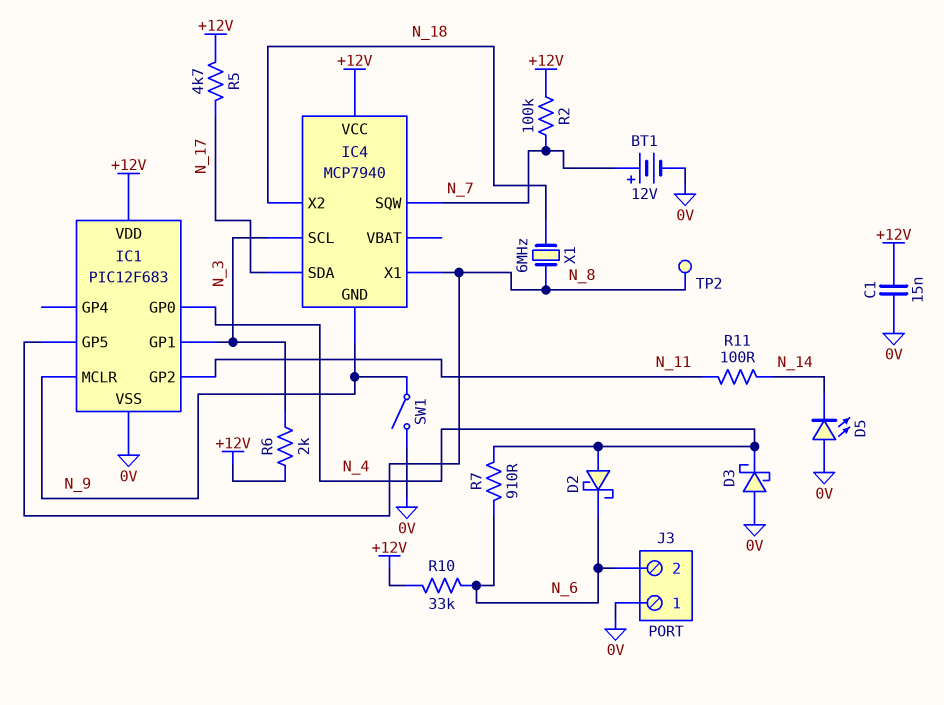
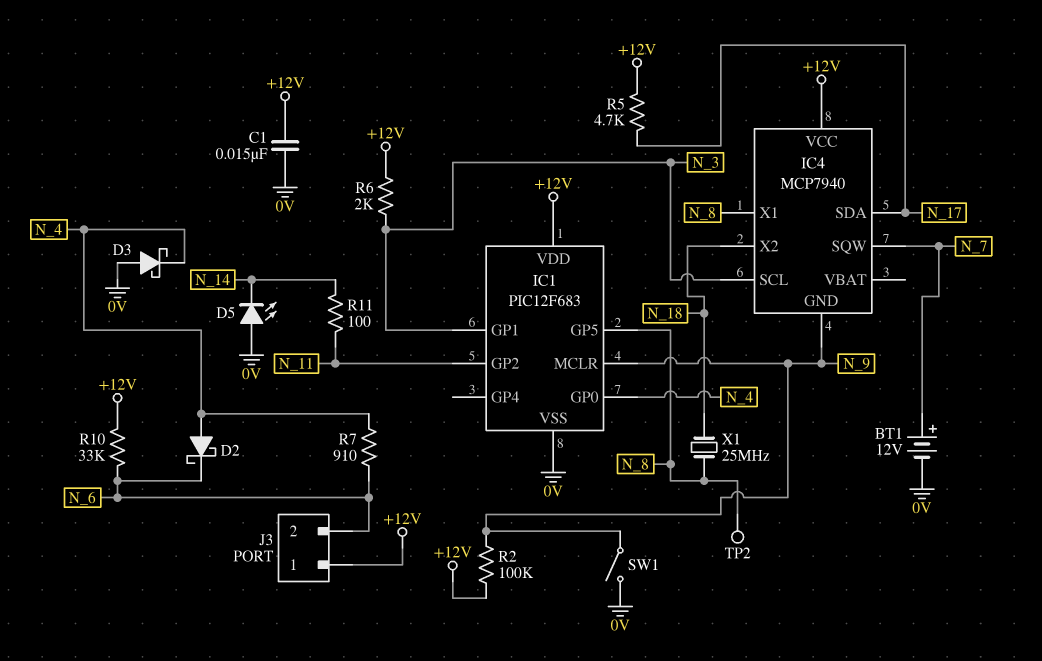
J3 pin 1: 0V -> +12V
R2: 100k (+12V, N_7) -> 100k (+12V, N_9)
X1: 6MHz (N_8, N_18) -> 25MHz (N_8, N_18)

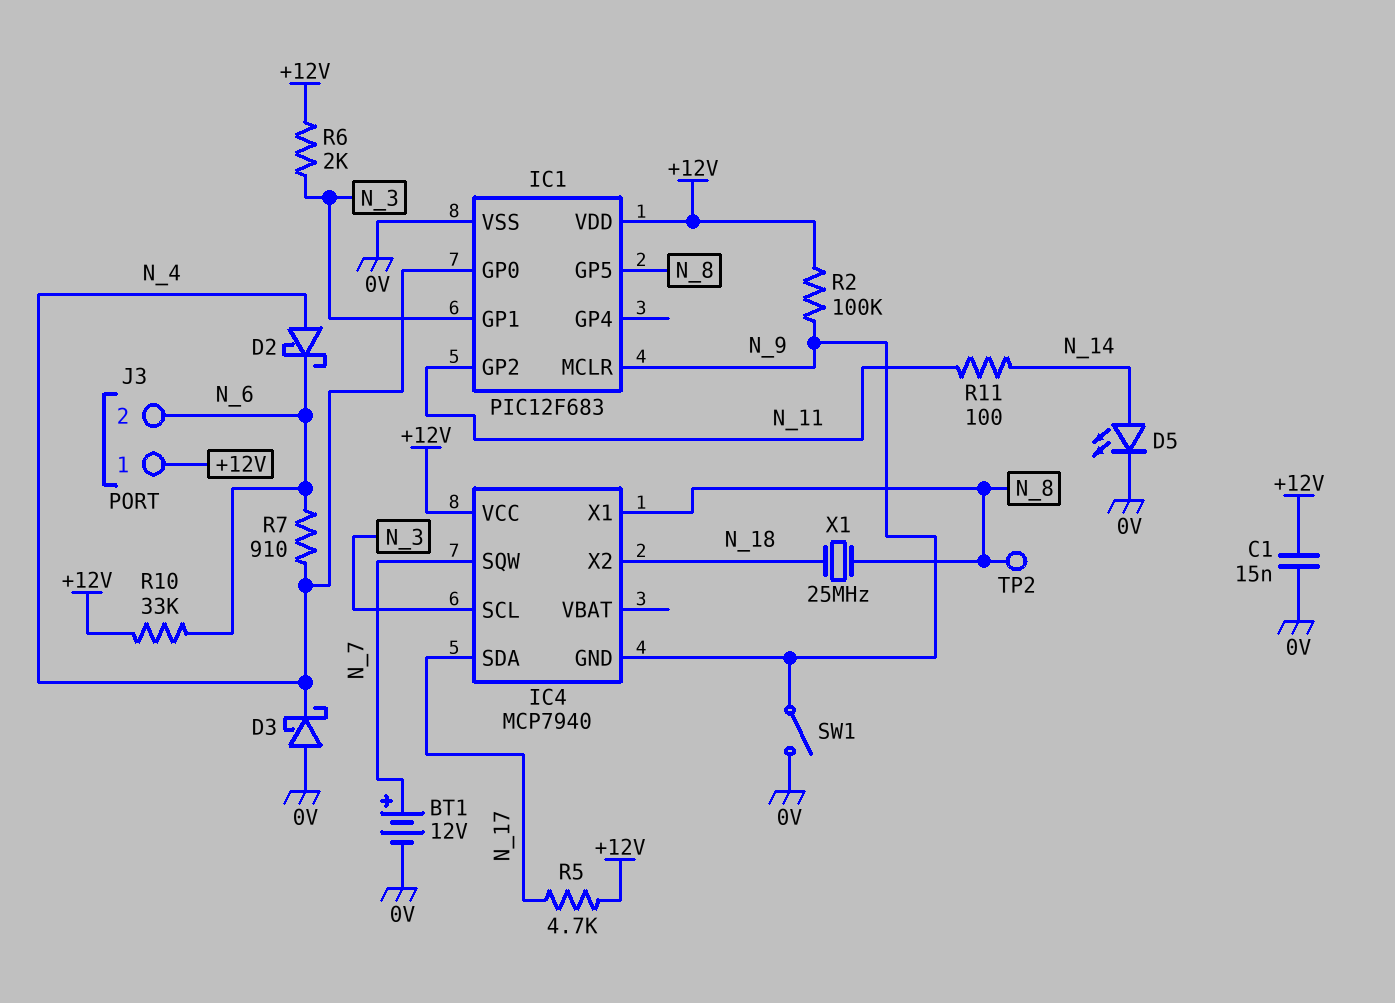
D5: LED (A 0V, K N_14) -> LED (A N_14, K 0V)

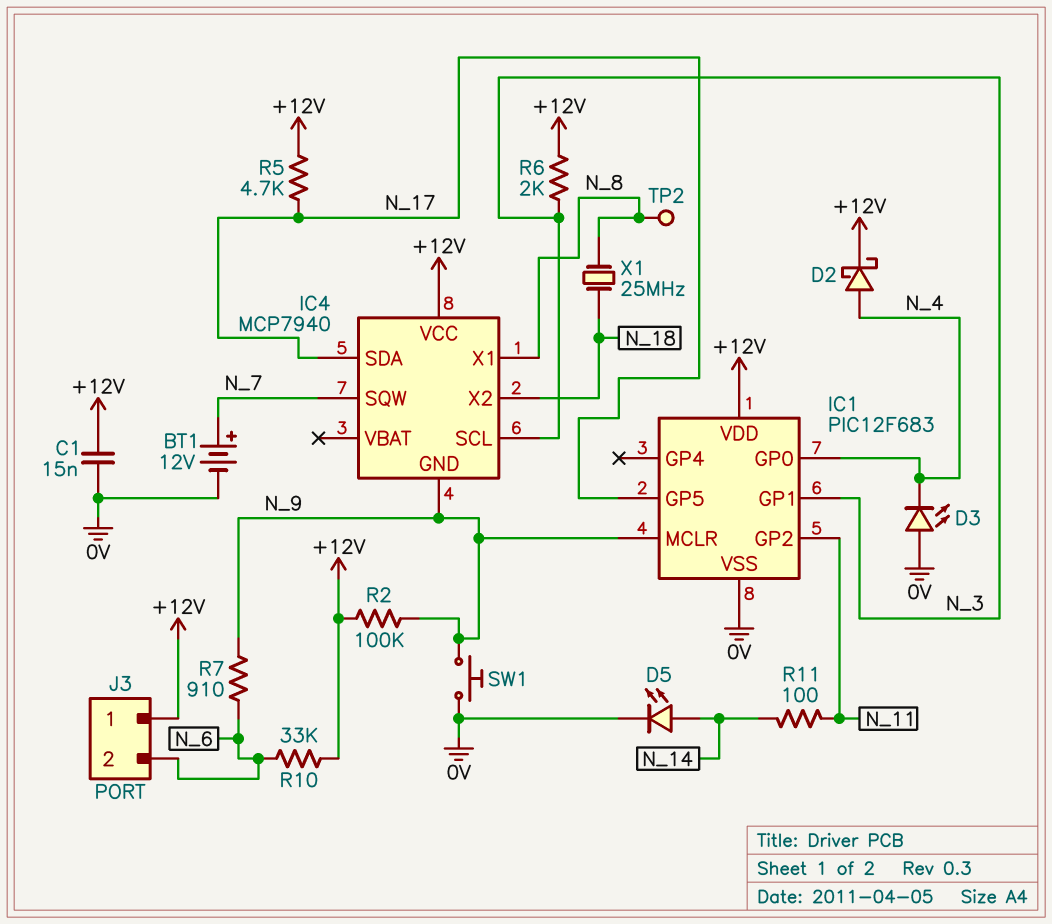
D2: schottky (A N_4, K N_6) -> schottky (A N_4, K +12V)
D3: schottky (A 0V, K N_4) -> LED (A 0V, K N_4)
IC1 pin GP5: N_8 -> N_17
R7: 910 (N_4, N_6) -> 910 (N_6, N_9)
SW1: switch (0V, N_9) -> button (0V, N_9)

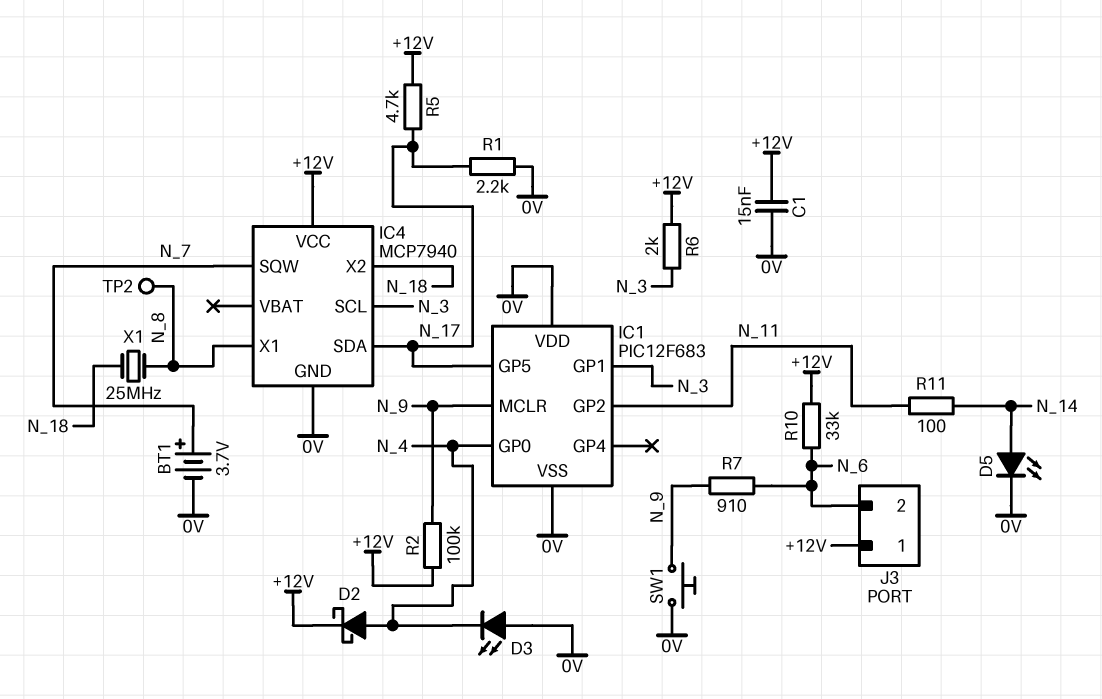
BT1: 12V (plus N_7, minus 0V) -> 3.7V (plus N_7, minus 0V)
IC1 pin VDD: +12V -> 0V
IC4 pin GND: N_9 -> 0V
R1: none -> 2.2k (0V, N_17)

